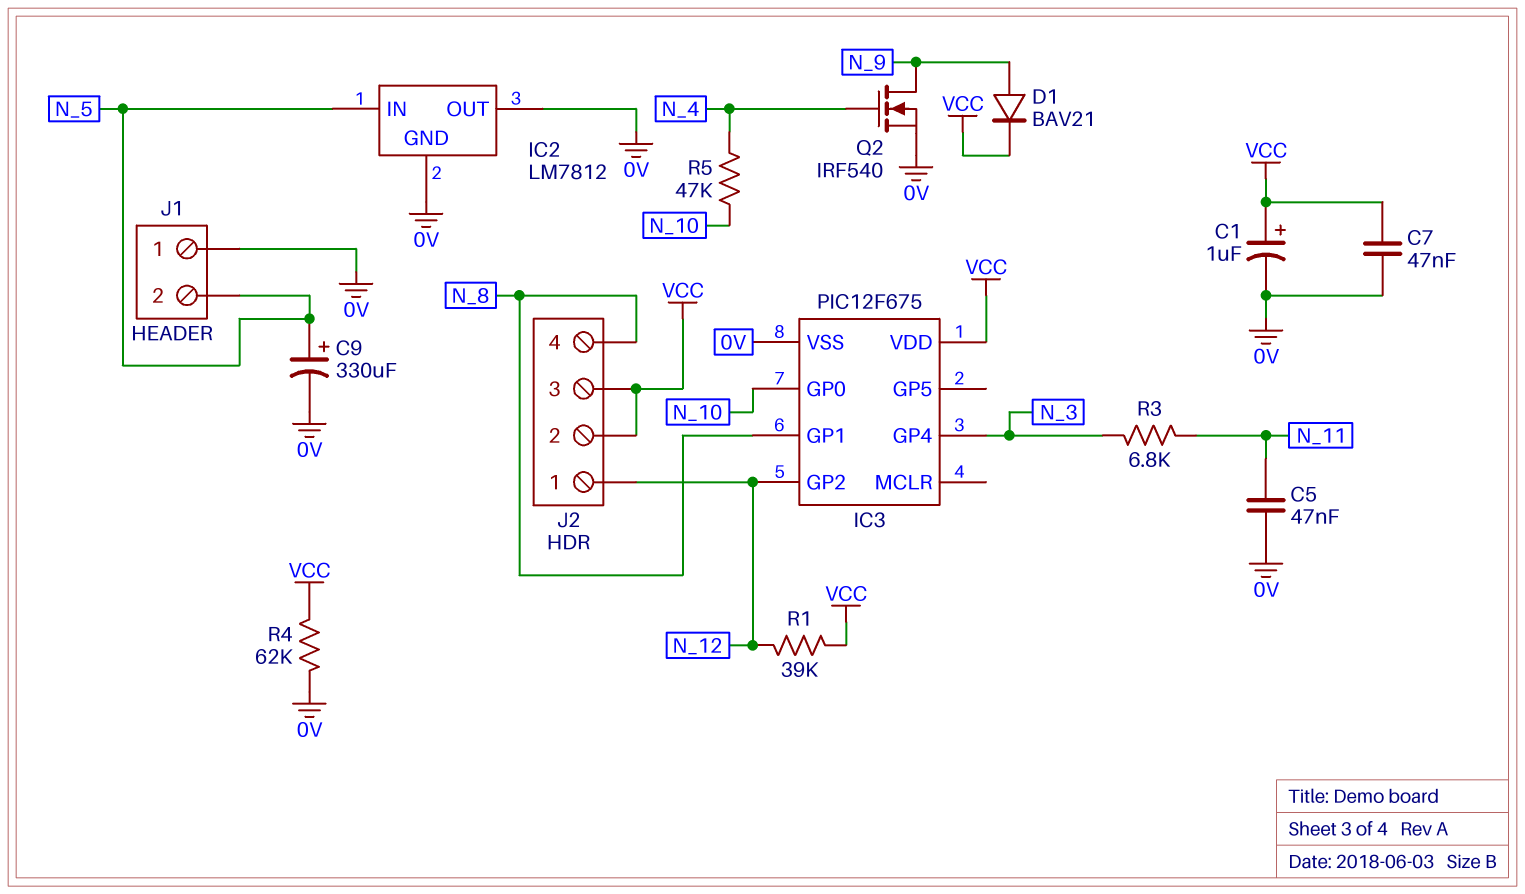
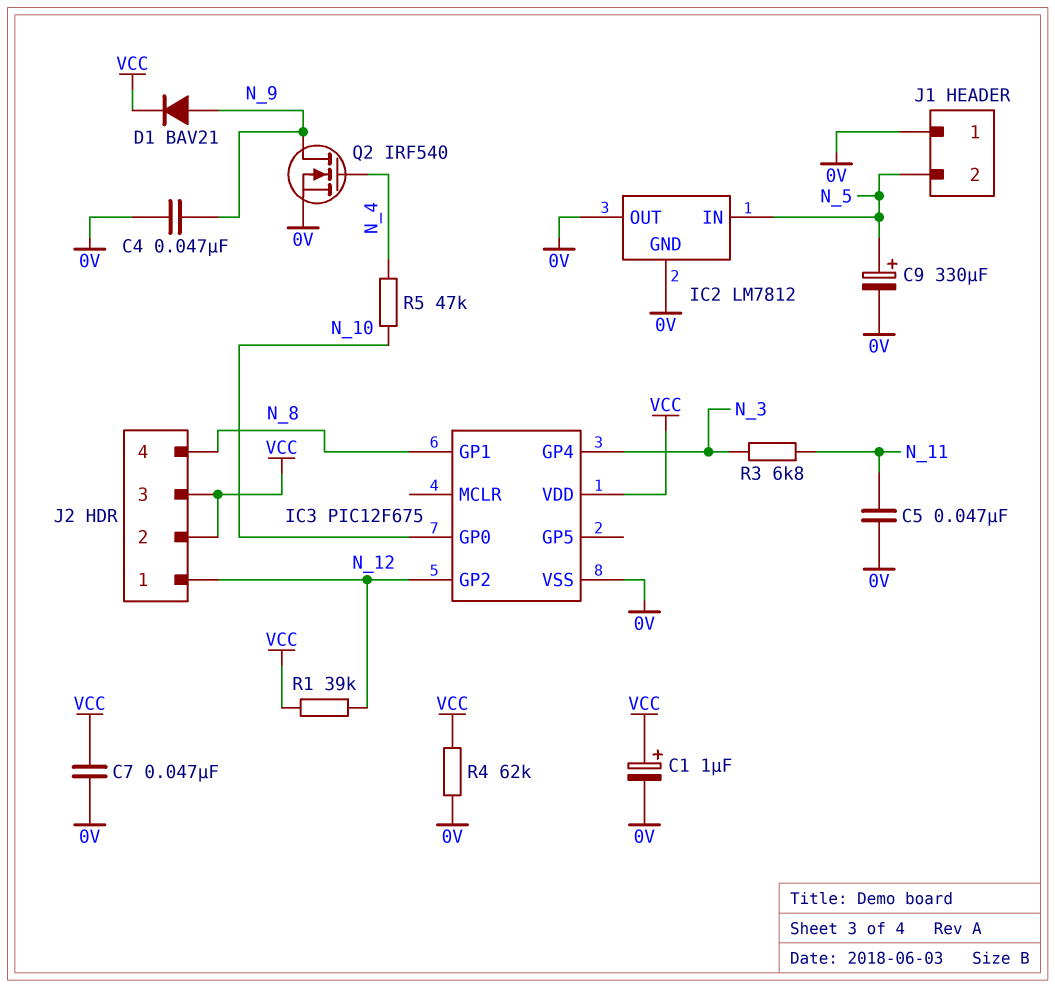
C4: none -> 47nF (0V, N_9)

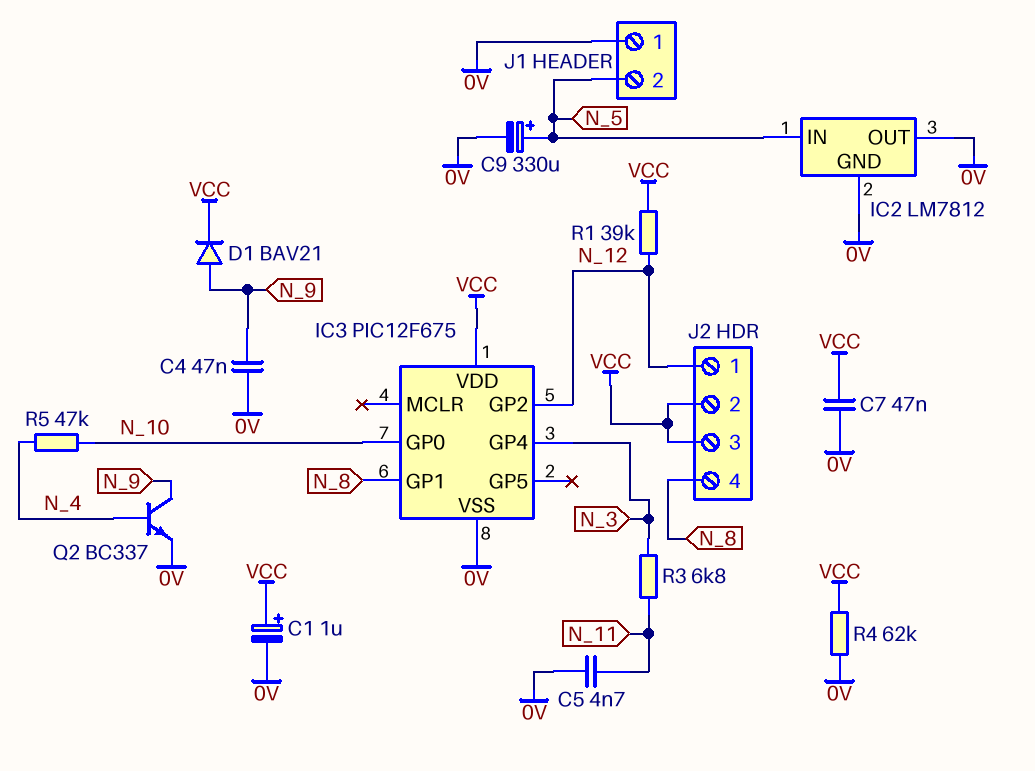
C5: 47nF (0V, N_11) -> 4.7nF (0V, N_11)
Q2: NMOS IRF540 (G N_4, D N_9, S 0V) -> NPN BC337 (B N_4, C N_9, E 0V)

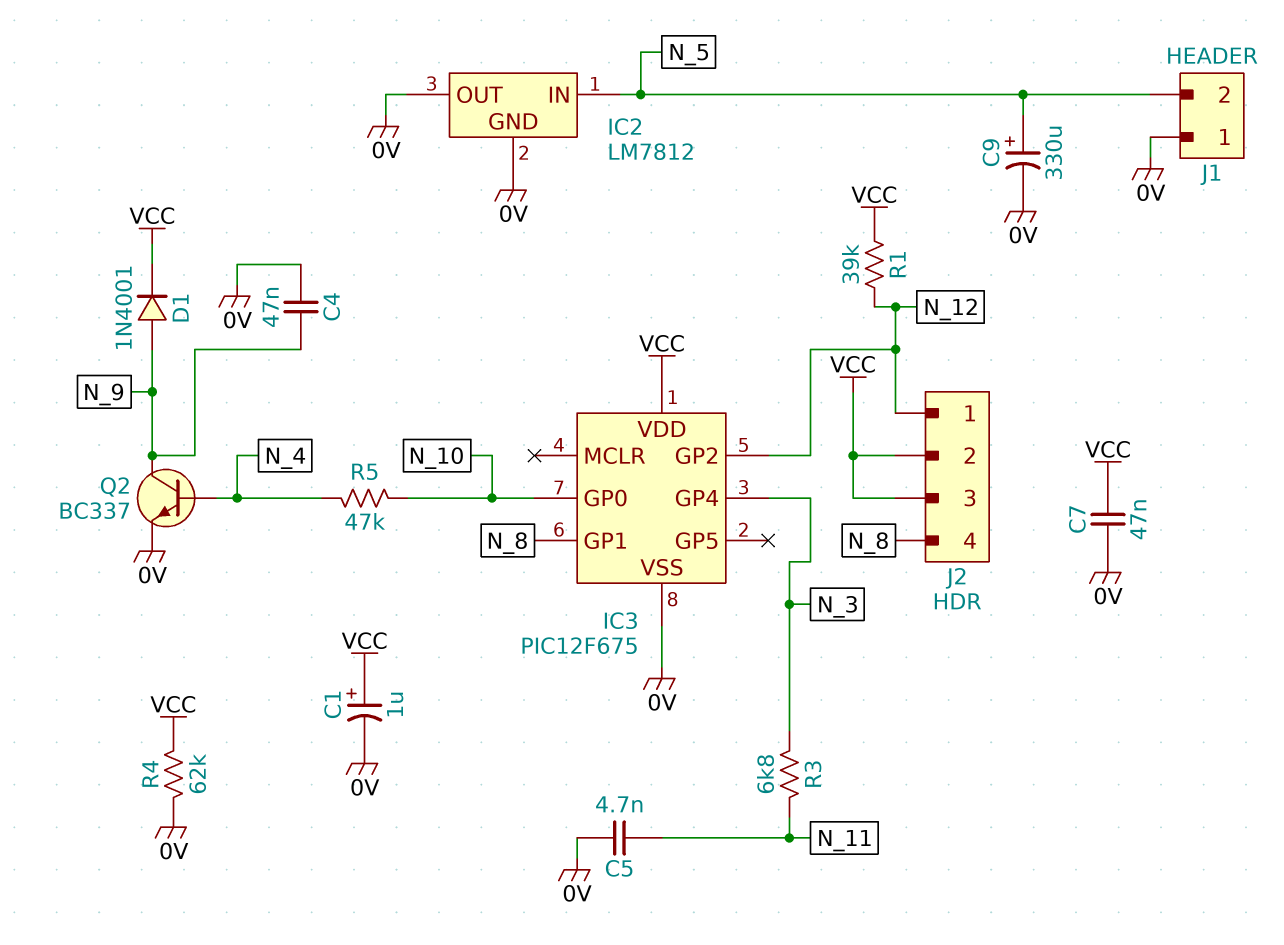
D1: diode BAV21 (A N_9, K VCC) -> diode 1N4001 (A N_9, K VCC)

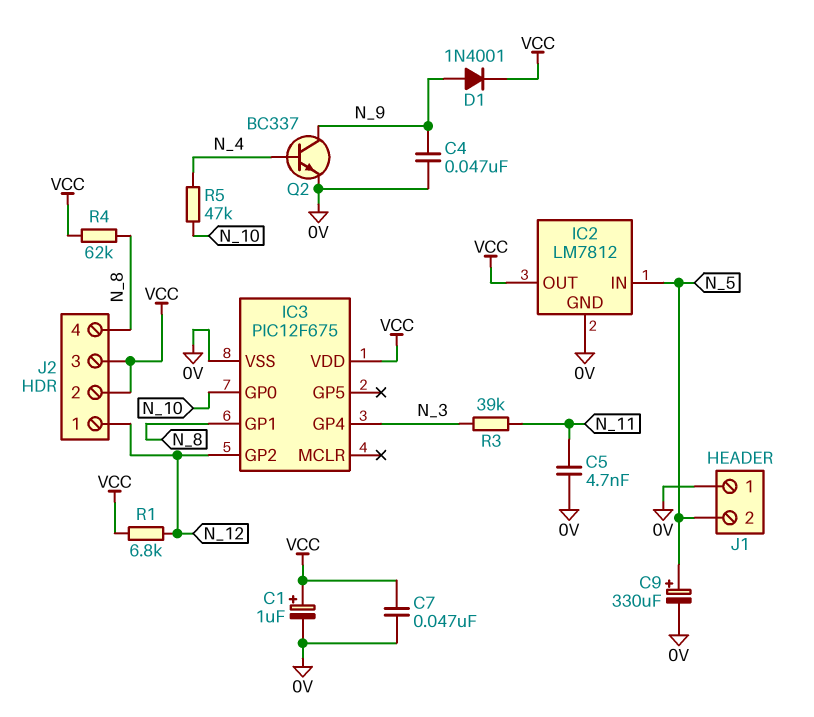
IC2 pin OUT: 0V -> VCC
R1: 39k (N_12, VCC) -> 6.8k (N_12, VCC)
R3: 6.8k (N_3, N_11) -> 39k (N_3, N_11)
R4: 62k (0V, VCC) -> 62k (N_8, VCC)

